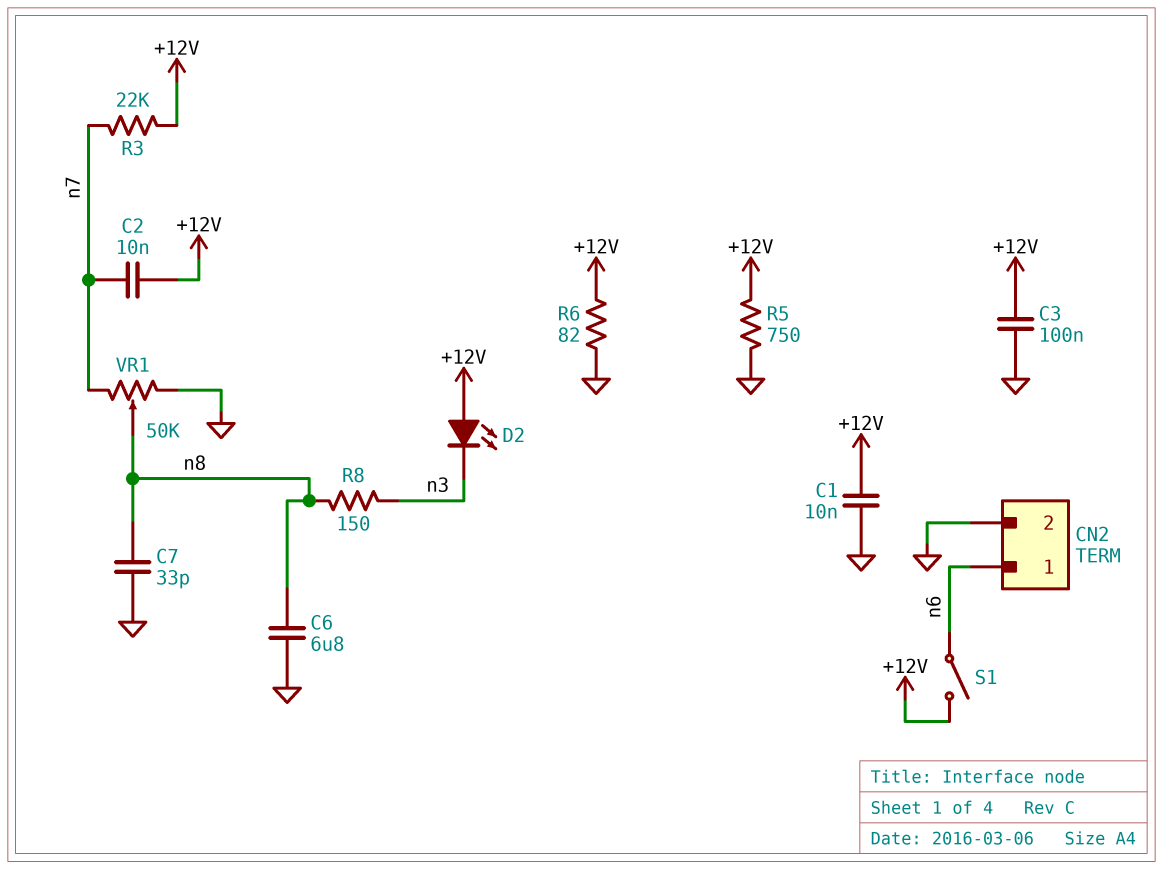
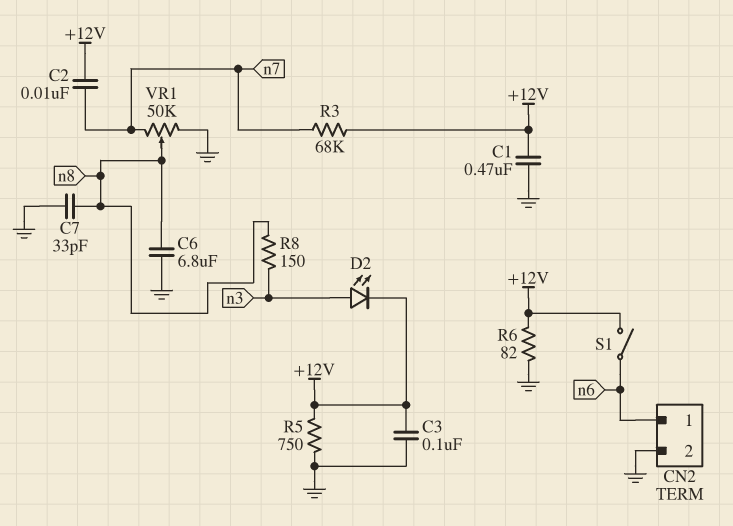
C1: 10nF (+12V, GND) -> 470nF (+12V, GND)
D2: LED (A +12V, K n3) -> LED (A n3, K +12V)
R3: 22k (+12V, n7) -> 68k (+12V, n7)

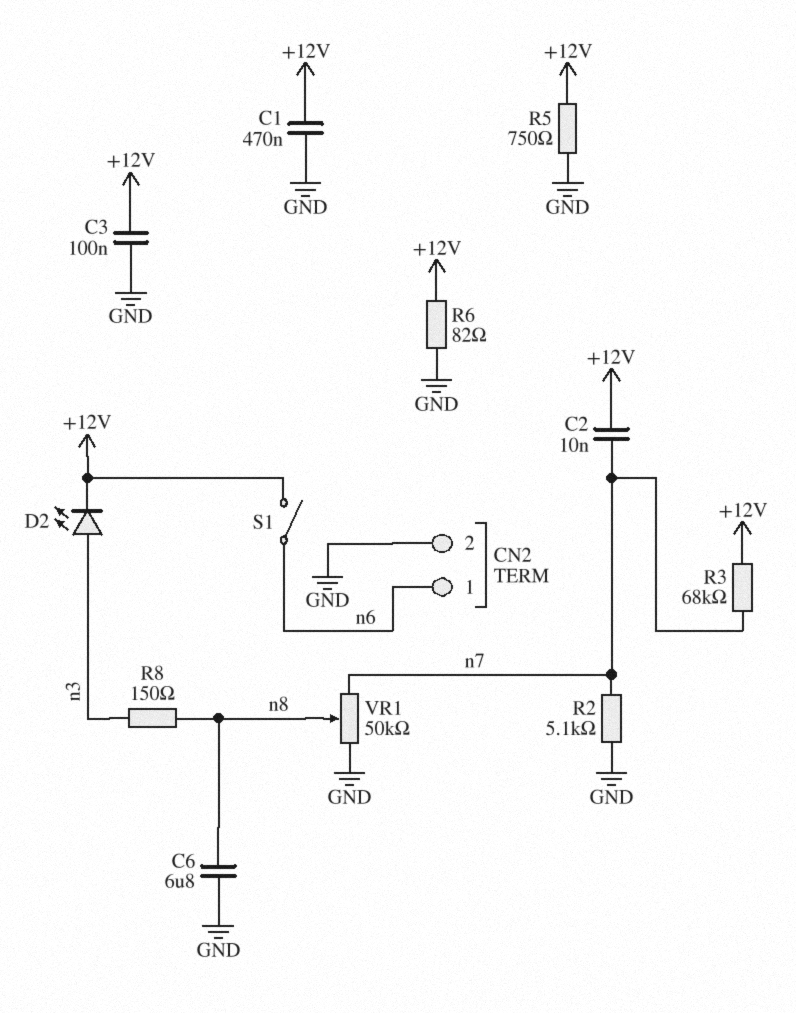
C7: 33pF (GND, n8) -> none
R2: none -> 5.1k (GND, n7)

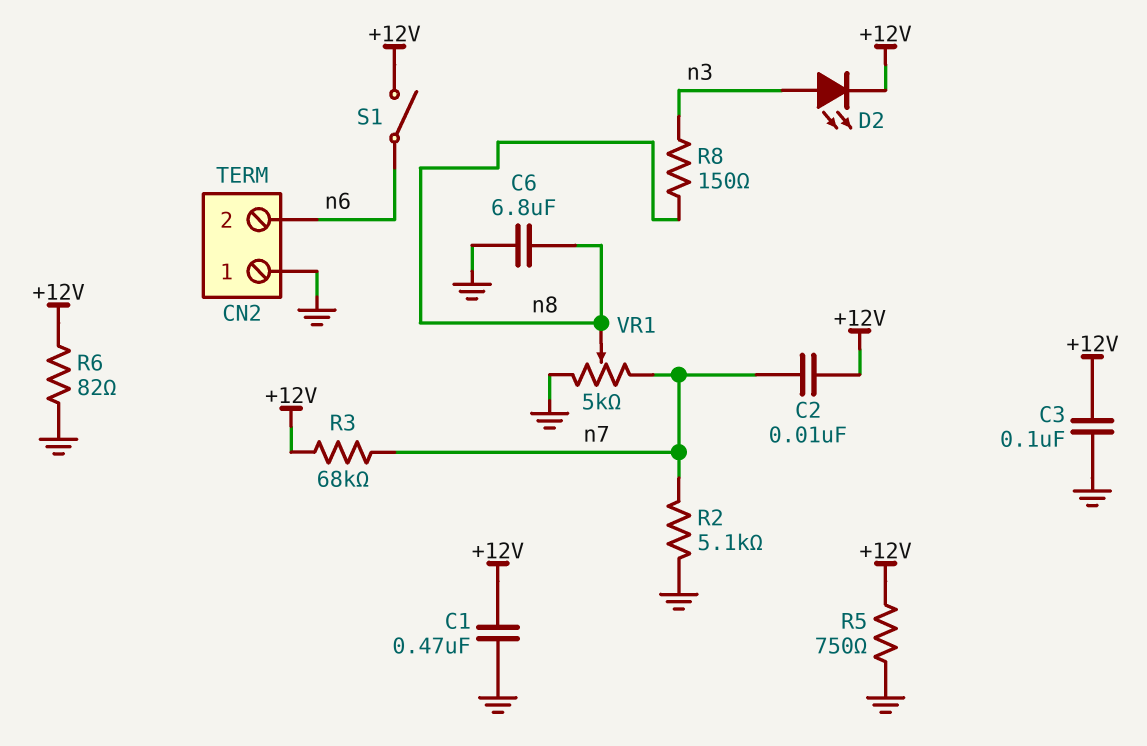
CN2 pin 1: n6 -> GND
CN2 pin 2: GND -> n6
VR1: 50k (GND, n7, wiper n8) -> 5k (GND, n7, wiper n8)

